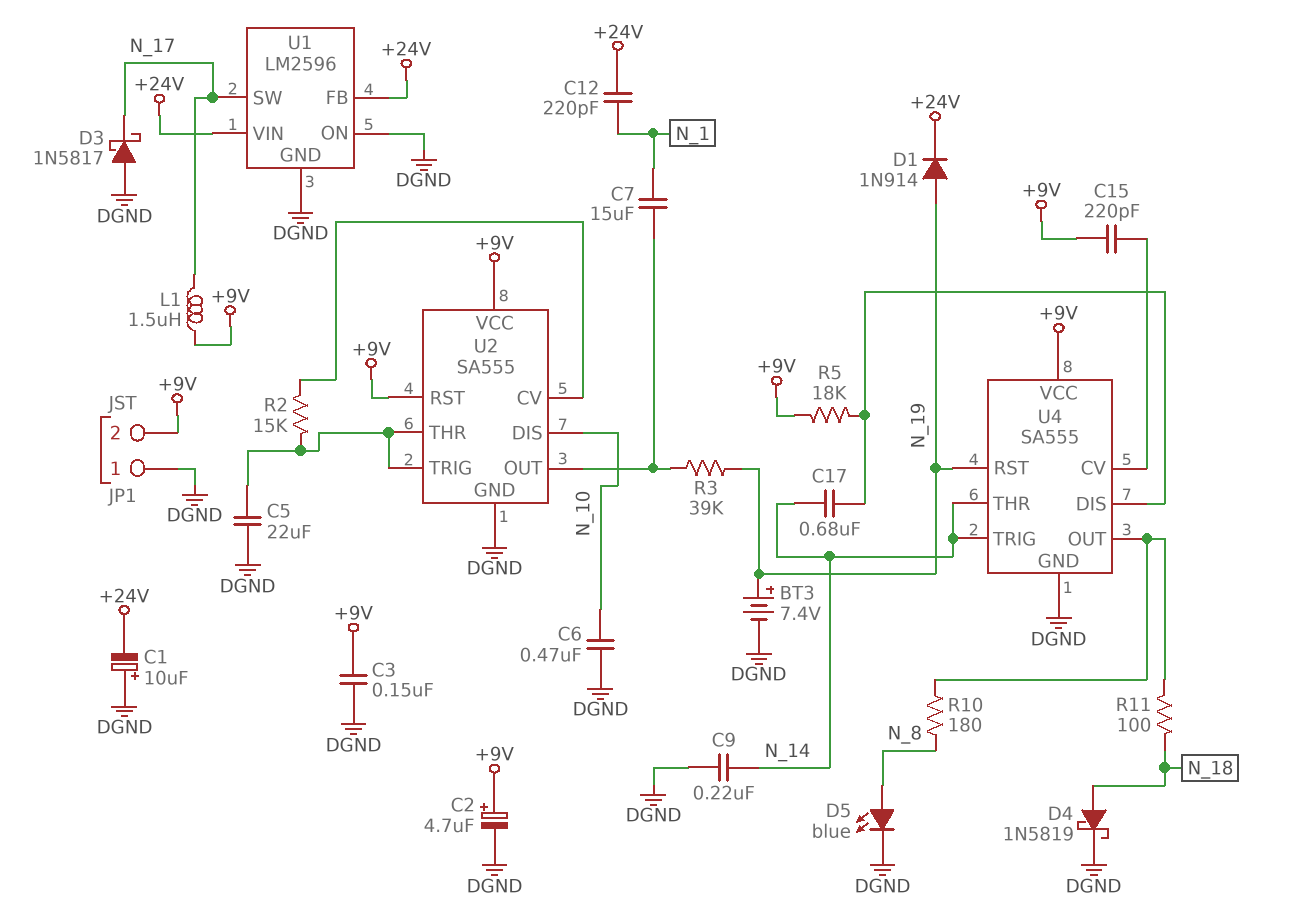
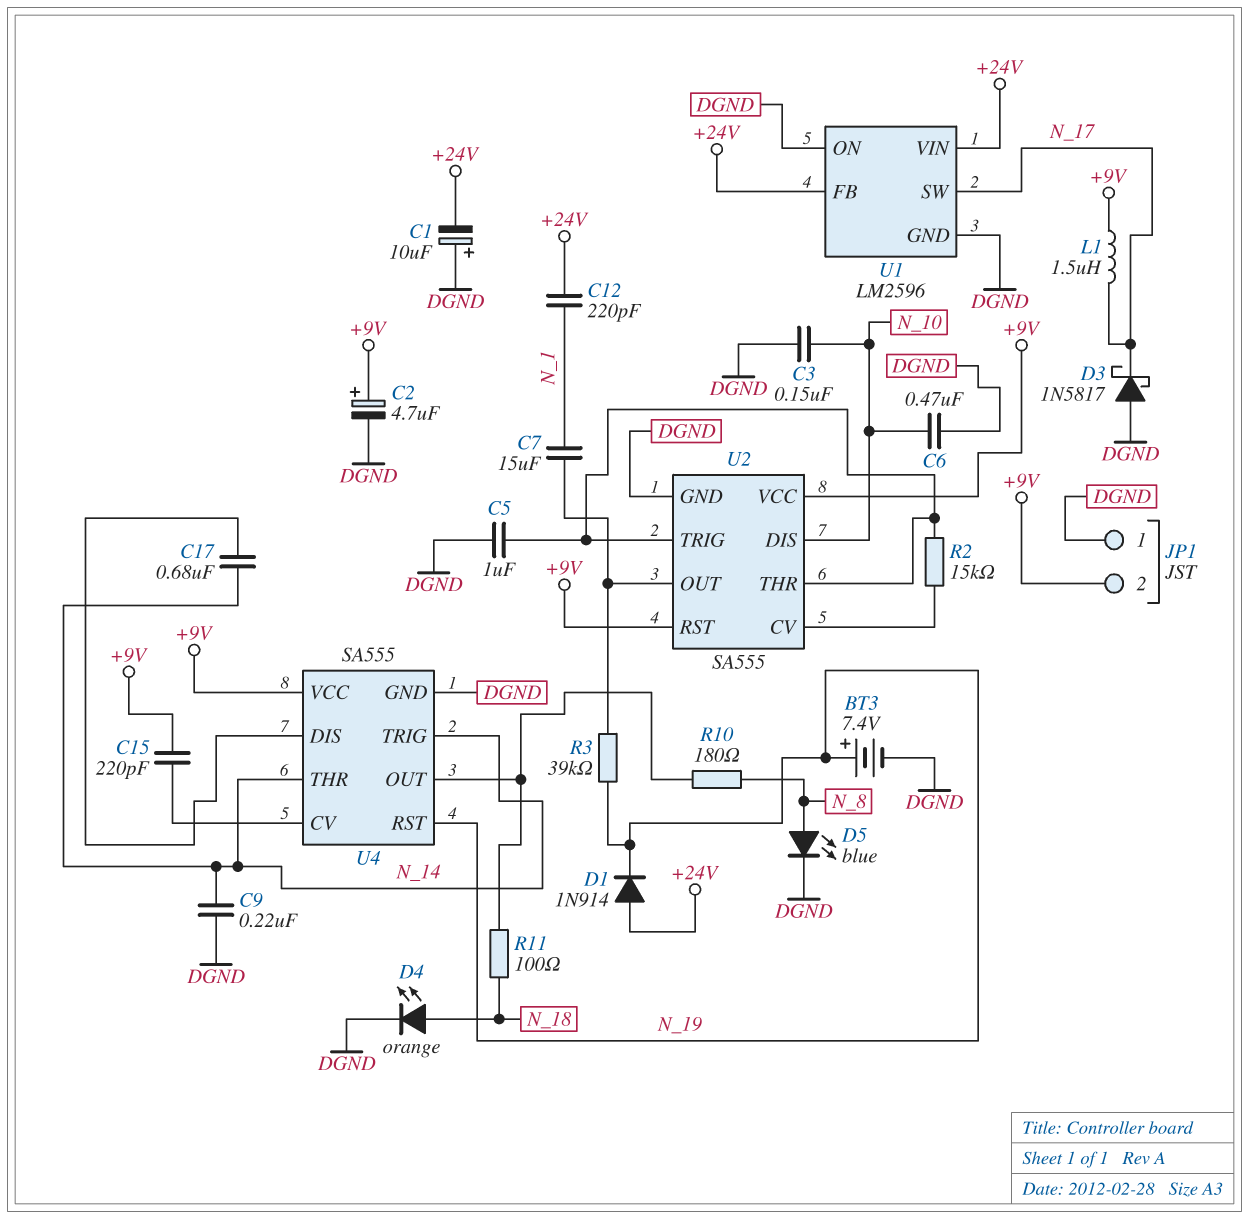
C3: 150nF (+9V, DGND) -> 150nF (DGND, N_10)
C5: 22uF (DGND, U2/THR) -> 1uF (DGND, U2/THR)
D1: diode 1N914 (A N_19, K +24V) -> diode 1N914 (A +24V, K N_19)
D4: schottky 1N5819 (A N_18, K DGND) -> LED orange (A N_18, K DGND)
R5: 18k (+9V, U4/DIS) -> none

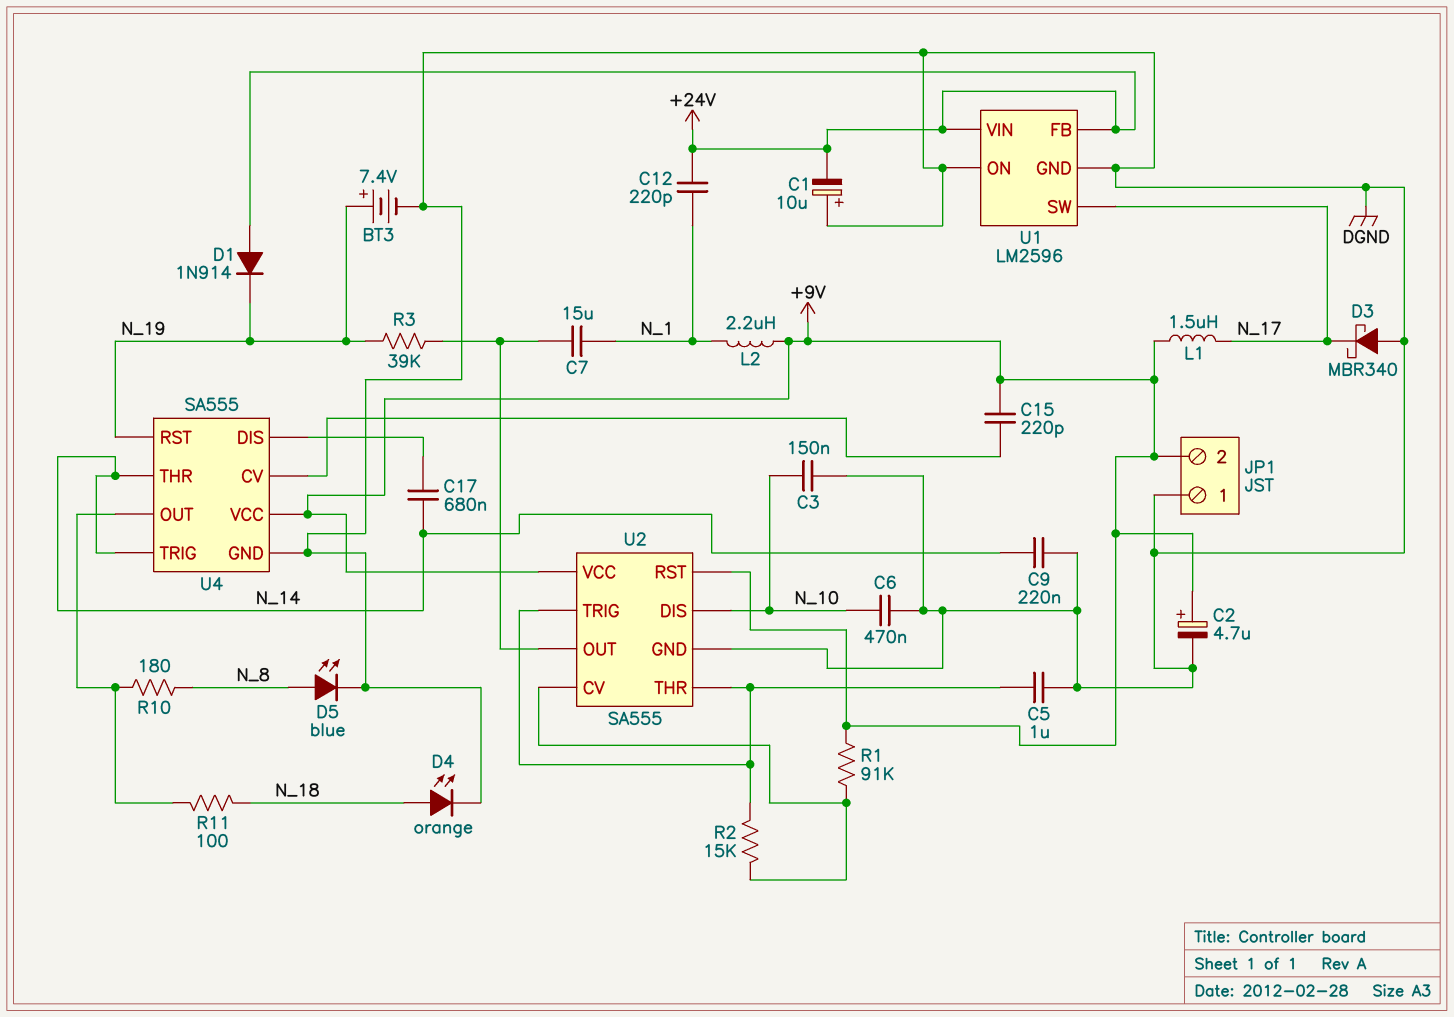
D3: schottky 1N5817 (A DGND, K N_17) -> schottky MBR340 (A DGND, K N_17)
L2: none -> 2.2uH (+9V, N_1)
R1: none -> 91k (+9V, U2/CV)

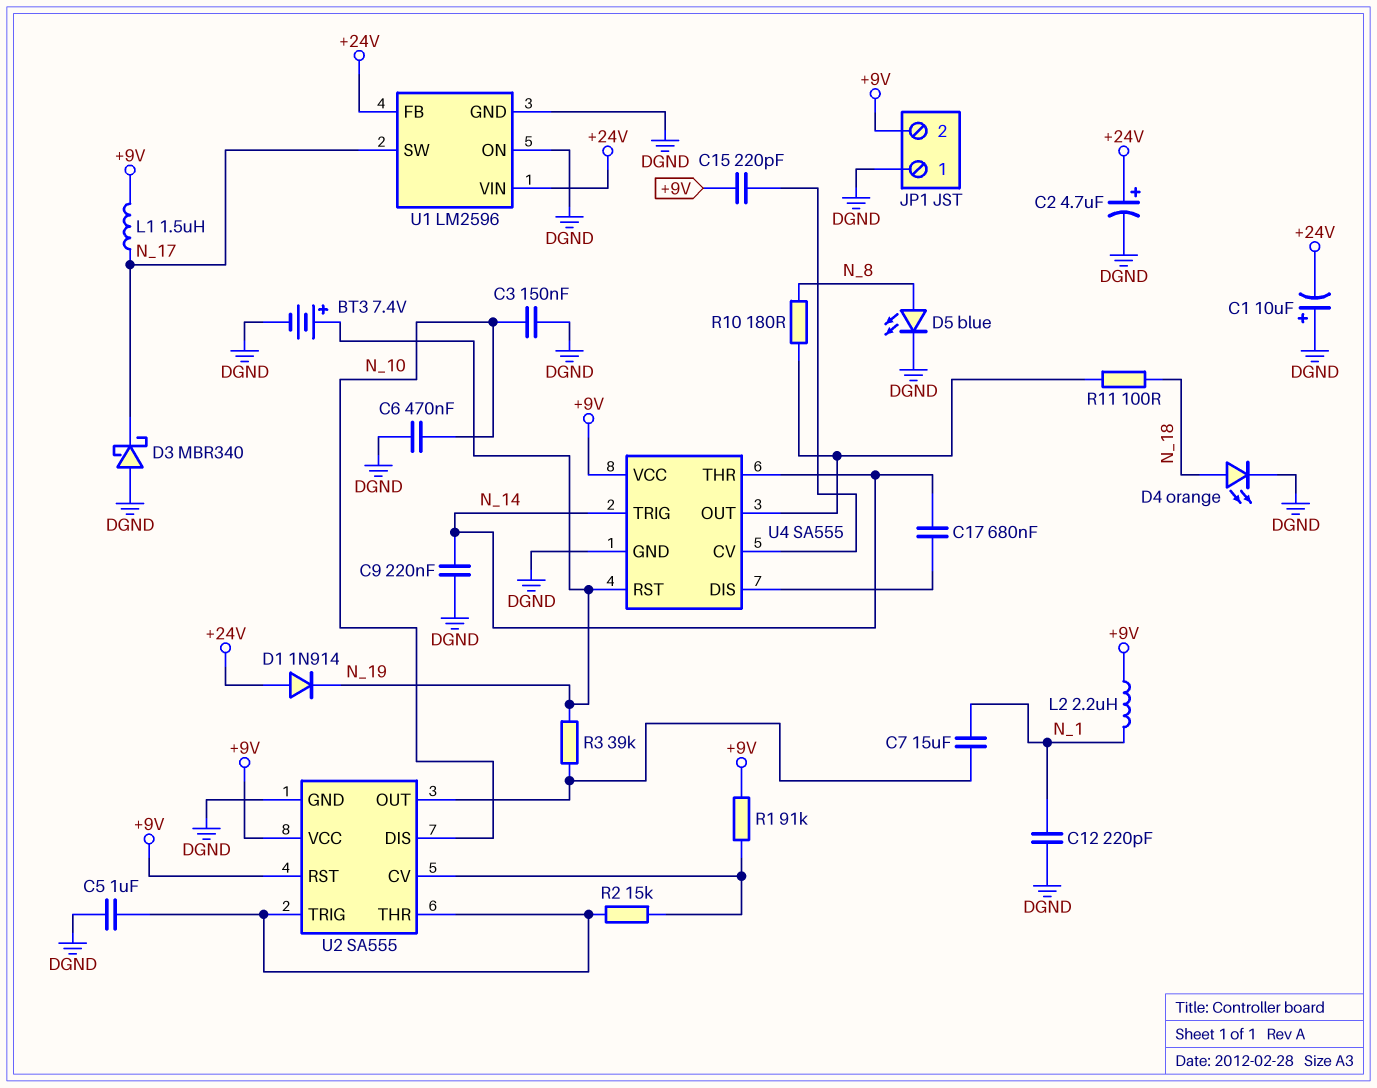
C2: 4.7uF (plus +9V, minus DGND) -> 4.7uF (plus +24V, minus DGND)
C12: 220pF (+24V, N_1) -> 220pF (DGND, N_1)

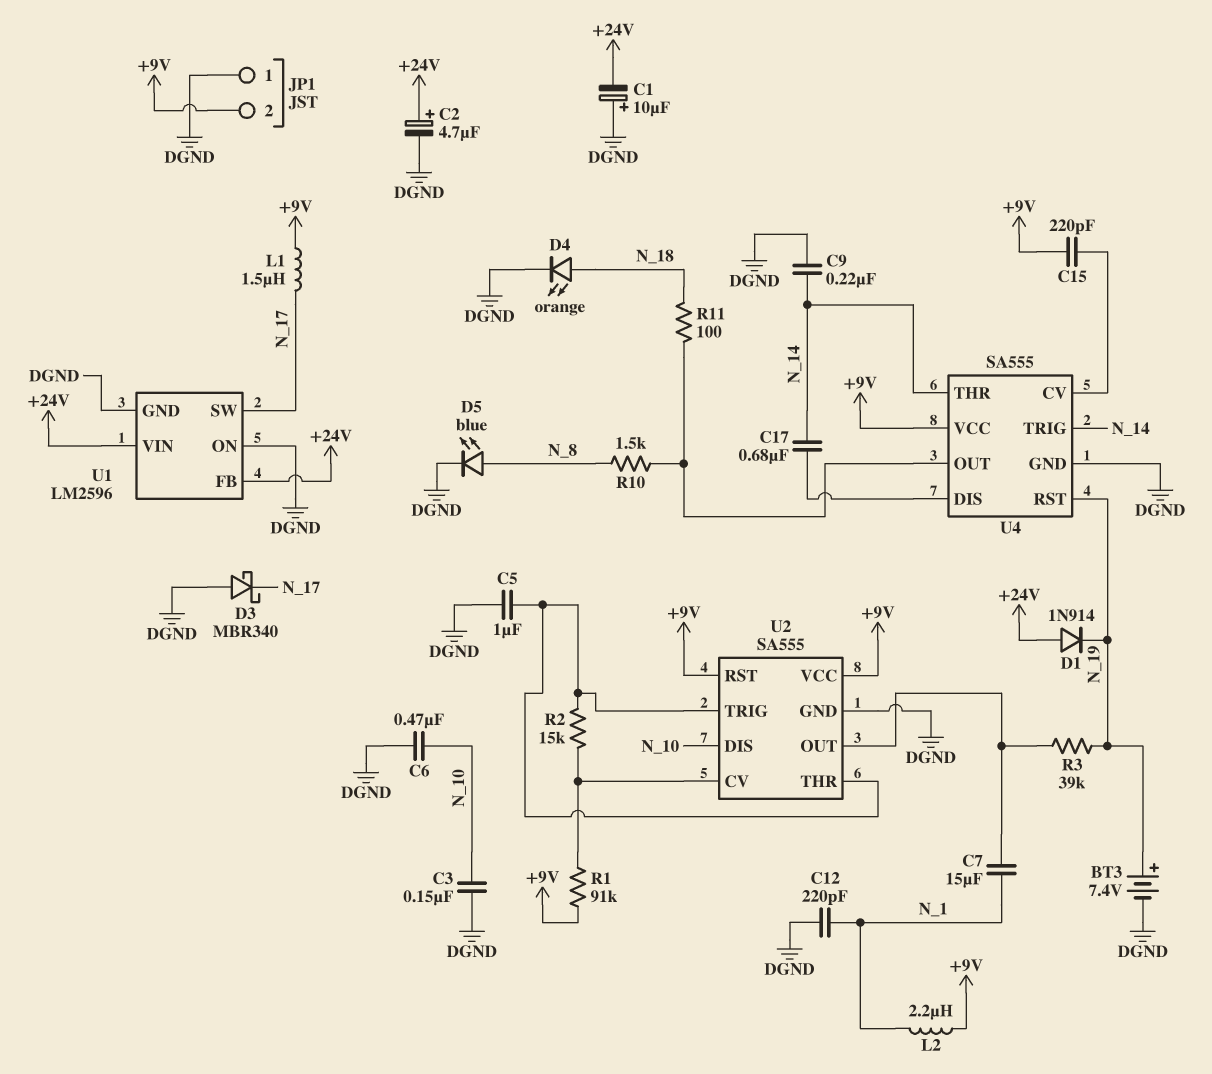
R10: 180 (N_8, U4/OUT) -> 1.5k (N_8, U4/OUT)

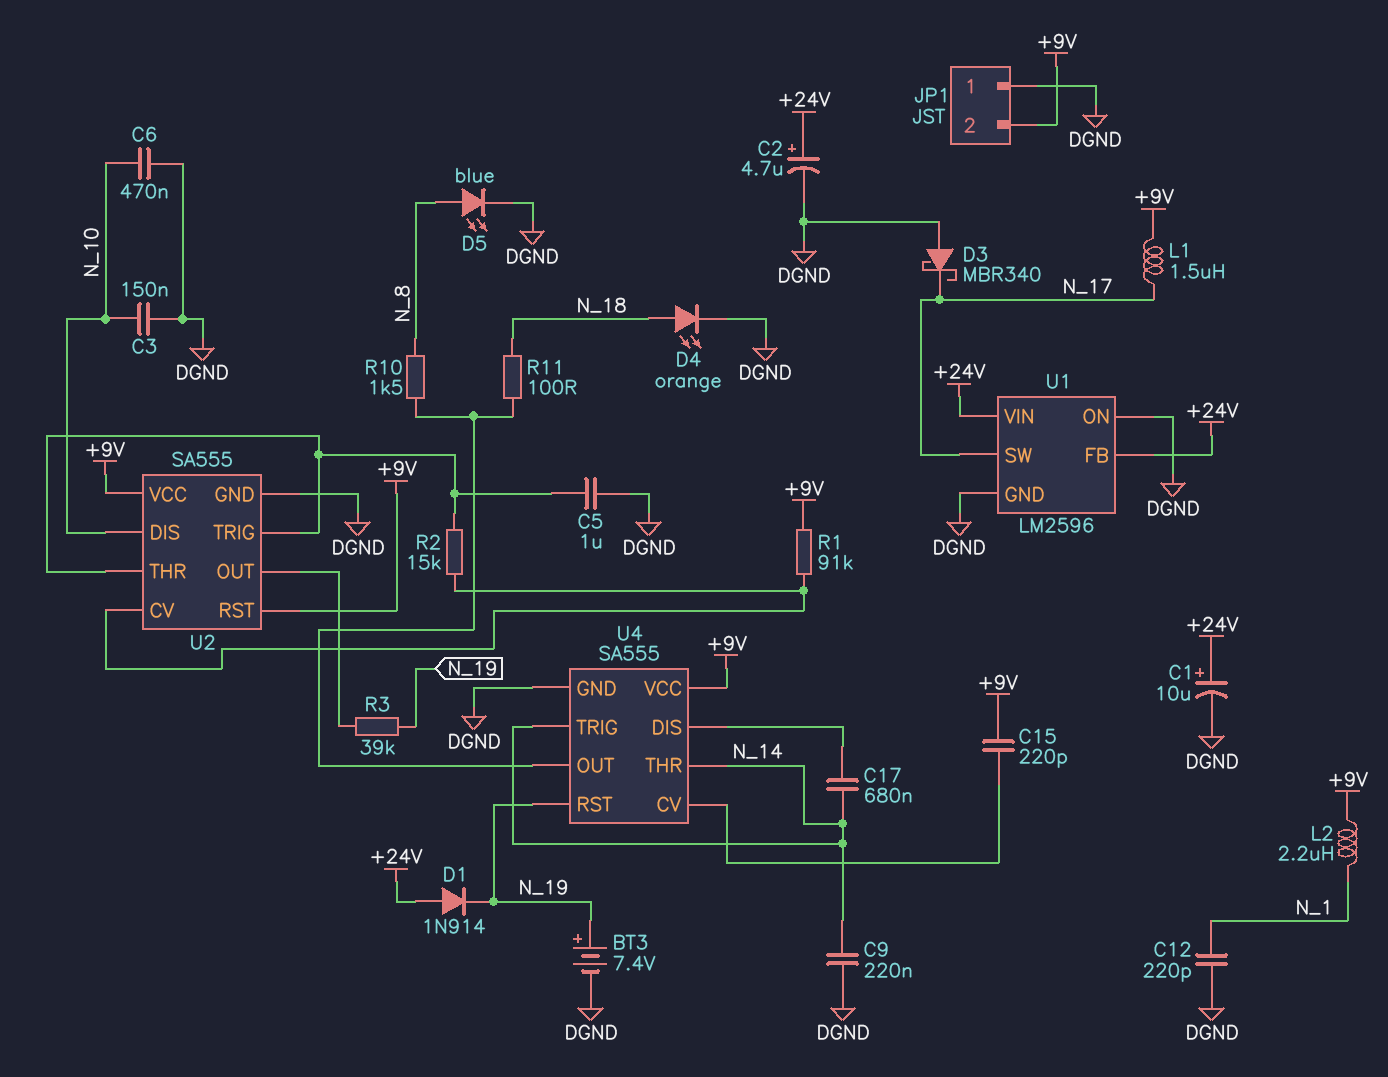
C1: 10uF (plus DGND, minus +24V) -> 10uF (plus +24V, minus DGND)
C7: 15uF (N_1, U2/OUT) -> none

